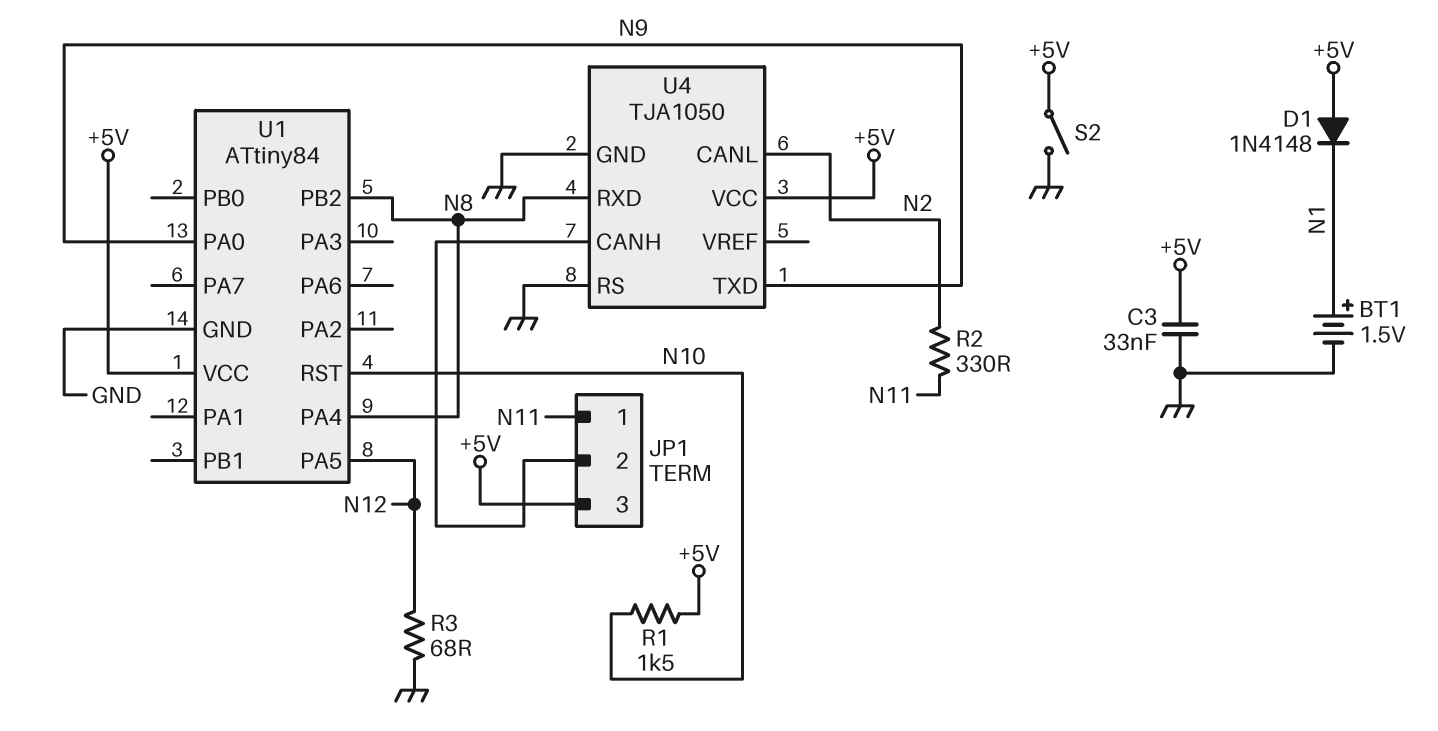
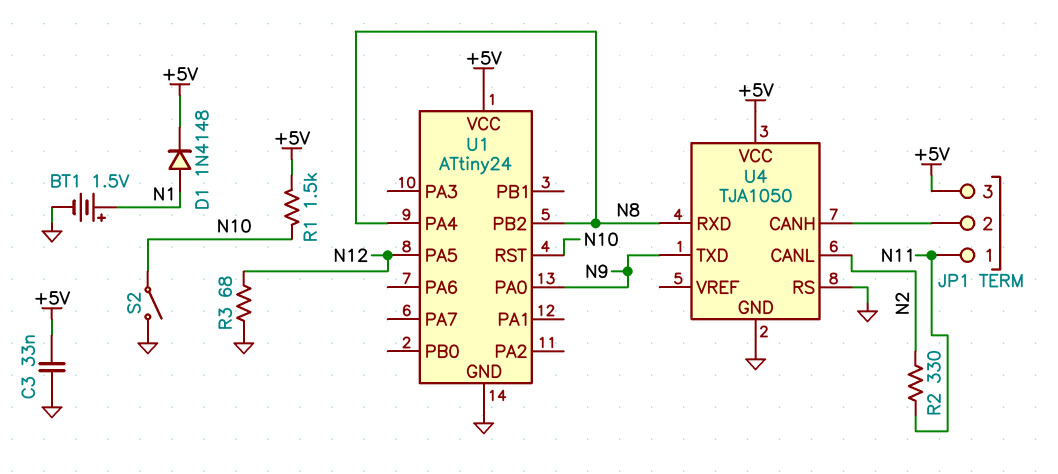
D1: diode 1N4148 (A +5V, K N1) -> diode 1N4148 (A N1, K +5V)
S2: switch (+5V, GND) -> switch (GND, N10)
U1: ATtiny84 -> ATtiny24

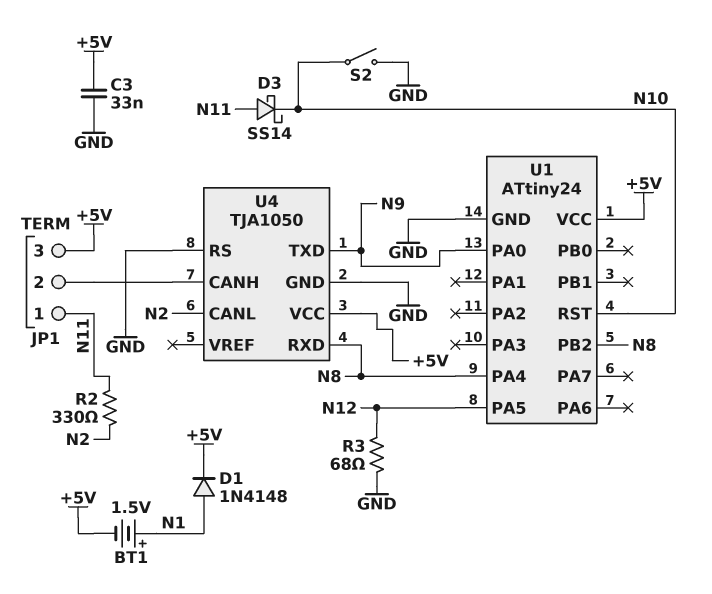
BT1: 1.5V (plus N1, minus GND) -> 1.5V (plus N1, minus +5V)
D3: none -> schottky SS14 (A N11, K N10)
R1: 1.5k (+5V, N10) -> none

